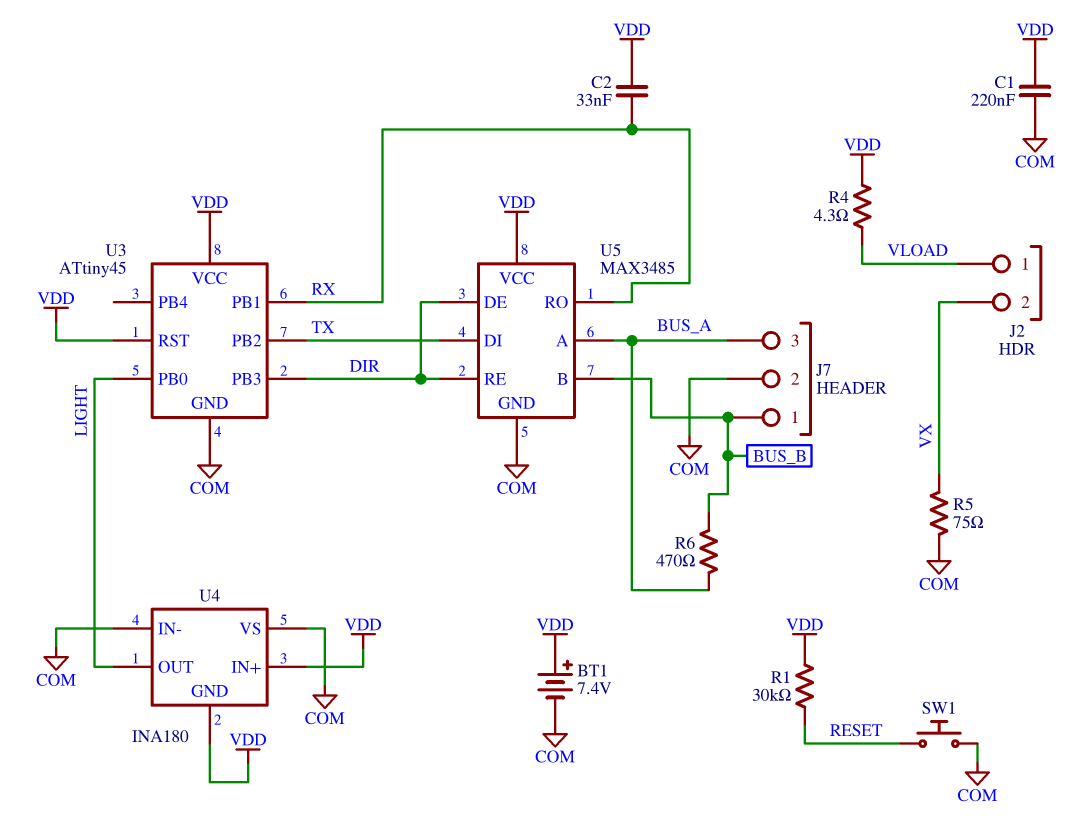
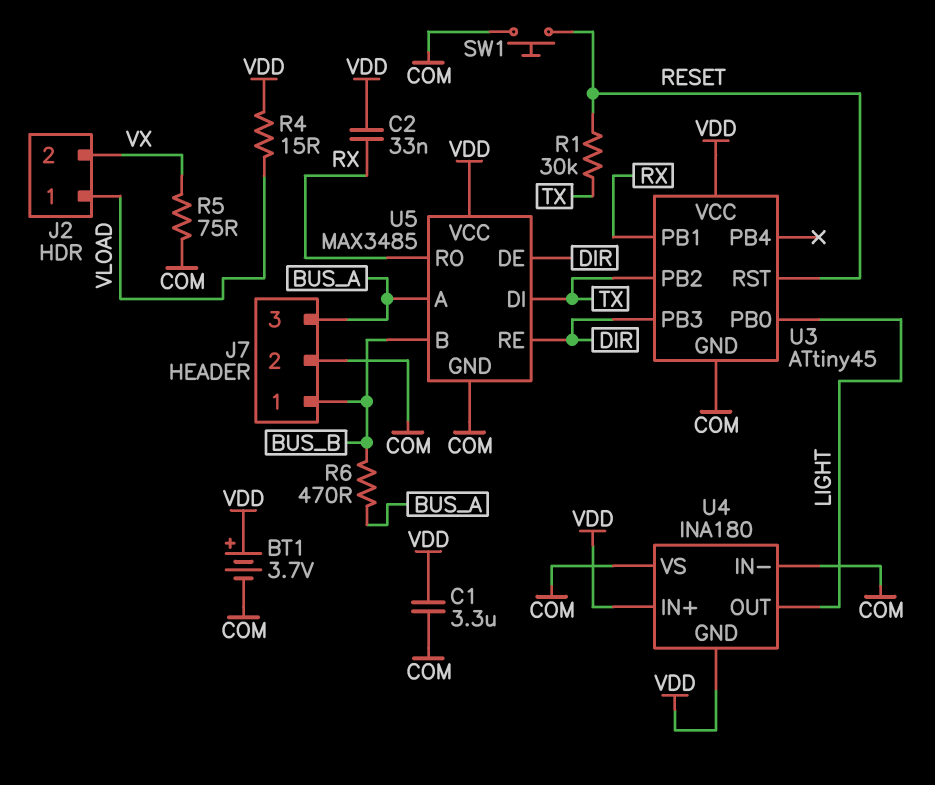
BT1: 7.4V (plus VDD, minus COM) -> 3.7V (plus VDD, minus COM)
C1: 220nF (COM, VDD) -> 3.3uF (COM, VDD)
R1: 30k (RESET, VDD) -> 30k (RESET, TX)
R4: 4.3 (VDD, VLOAD) -> 15 (VDD, VLOAD)
U3 pin RST: VDD -> RESET

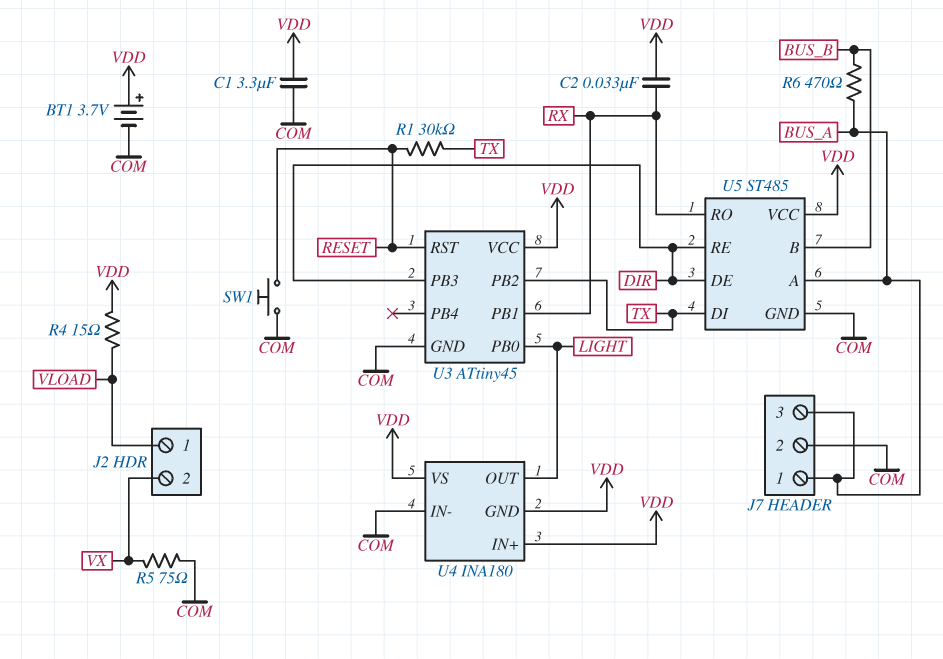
J7 pin 1: BUS_B -> BUS_A
U4 pin VS: COM -> VDD
U5: MAX3485 -> ST485

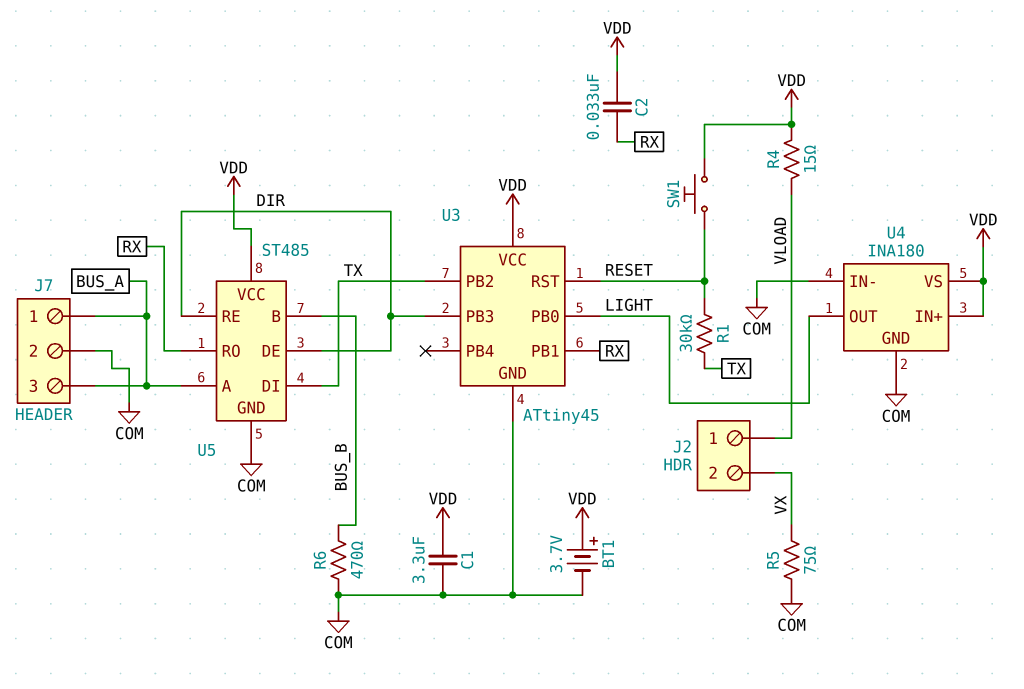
R6: 470 (BUS_A, BUS_B) -> 470 (BUS_B, COM)
SW1: button (COM, RESET) -> button (RESET, VDD)
U4 pin GND: VDD -> COM

